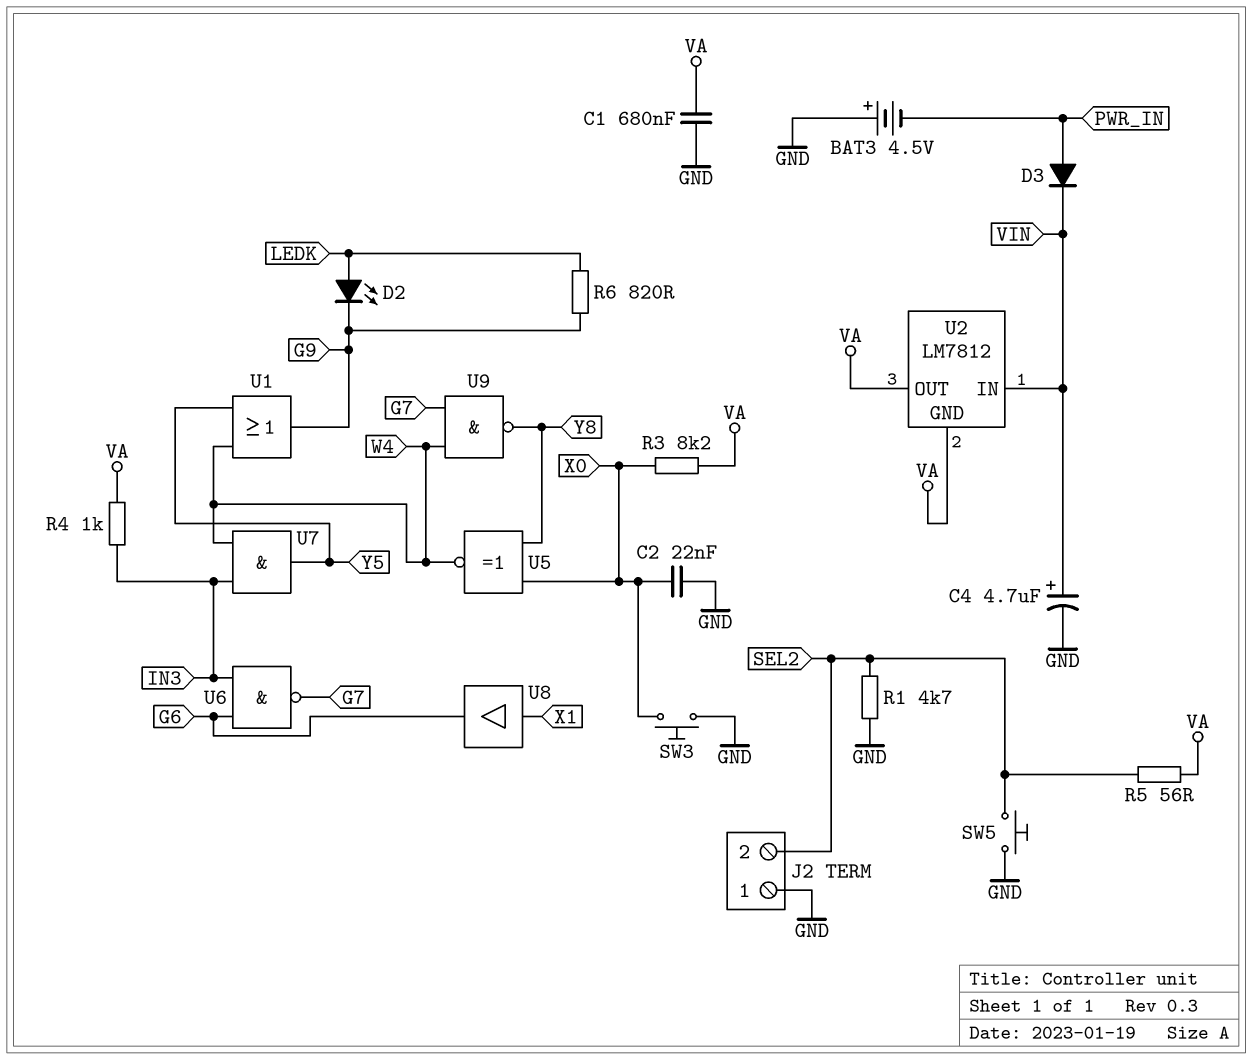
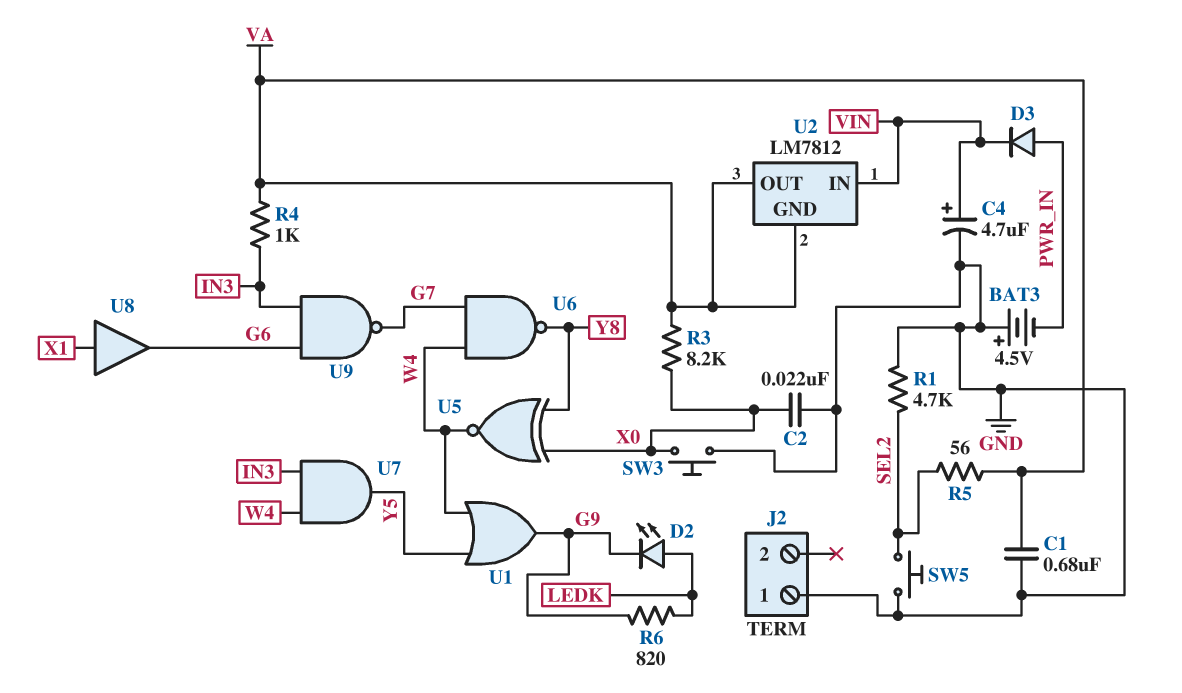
J2 pin 2: SEL2 -> none
U6: NAND (in G6, in IN3, out G7) -> NAND (in G7, in W4, out Y8)
U9: NAND (in G7, in W4, out Y8) -> NAND (in G6, in IN3, out G7)

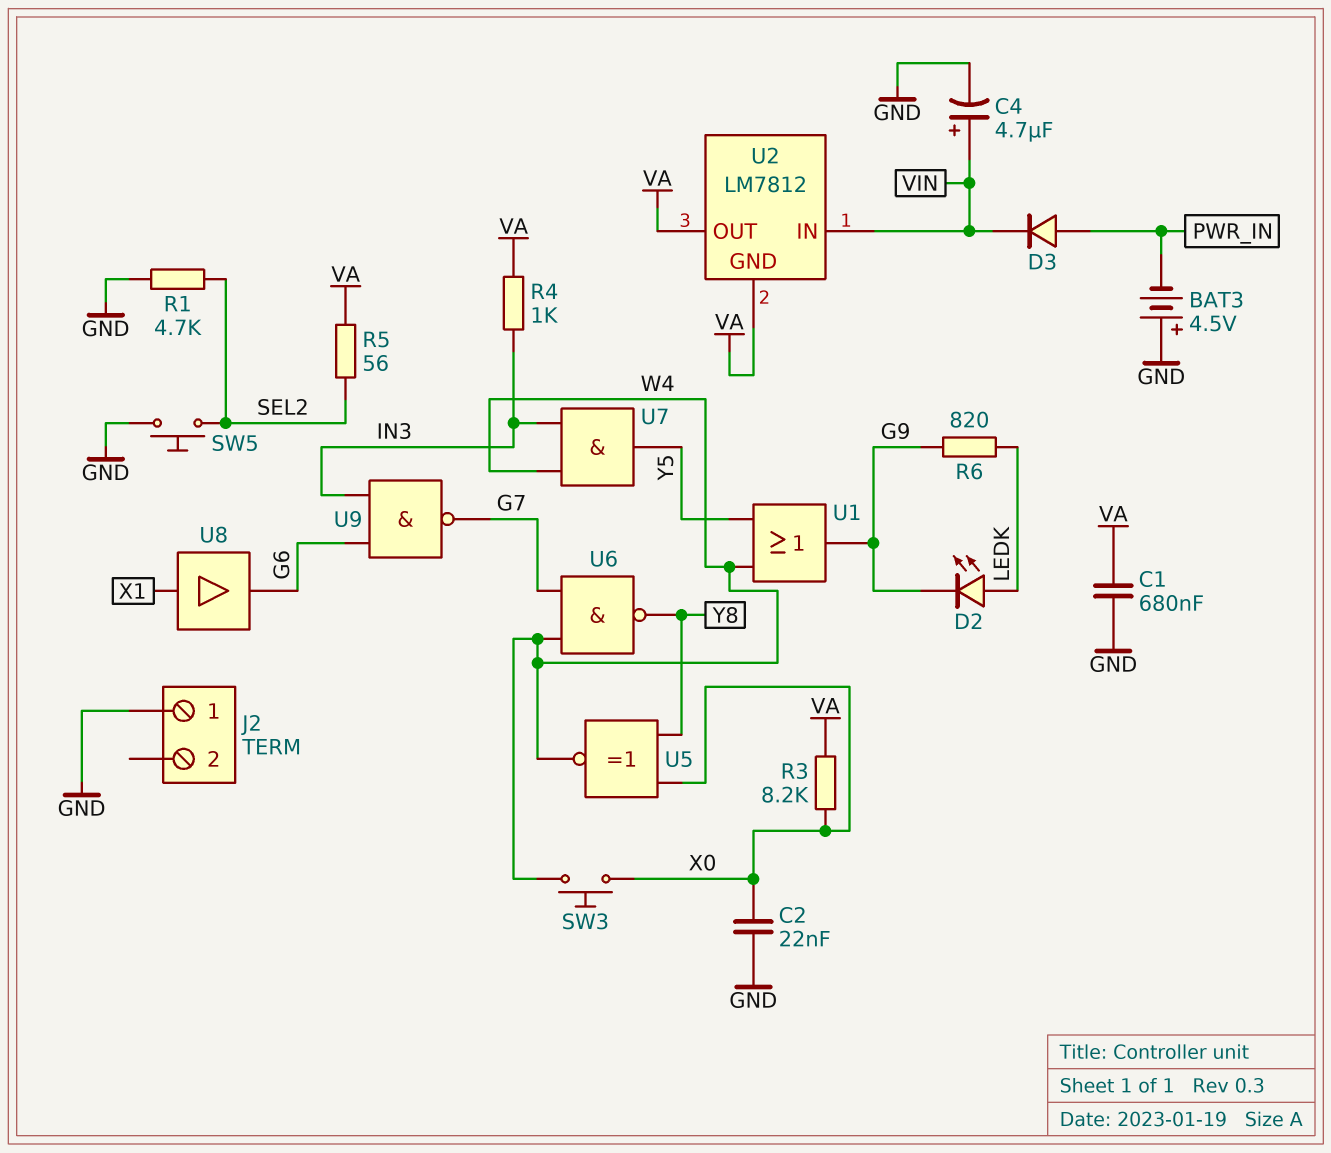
SW3: button (GND, X0) -> button (W4, X0)

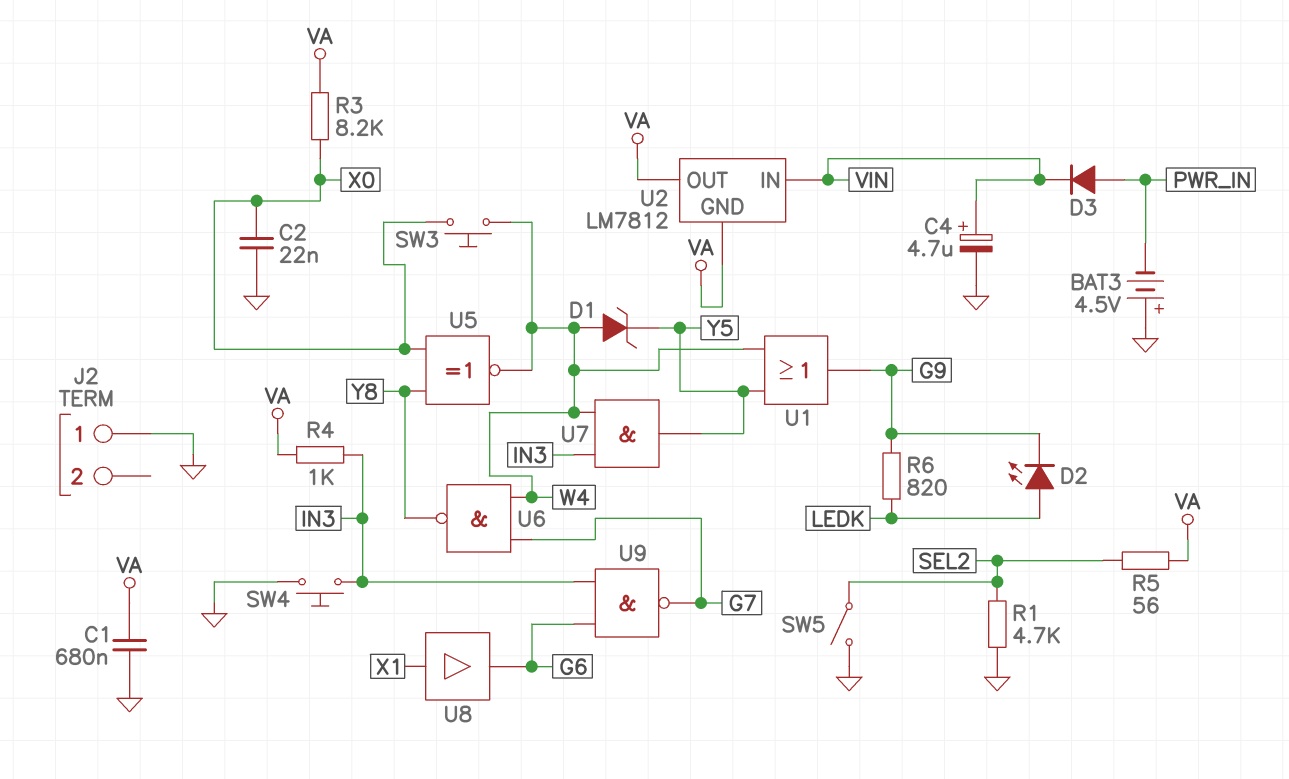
D1: none -> zener (A W4, K Y5)
SW4: none -> button (GND, IN3)
SW5: button (GND, SEL2) -> switch (GND, SEL2)

